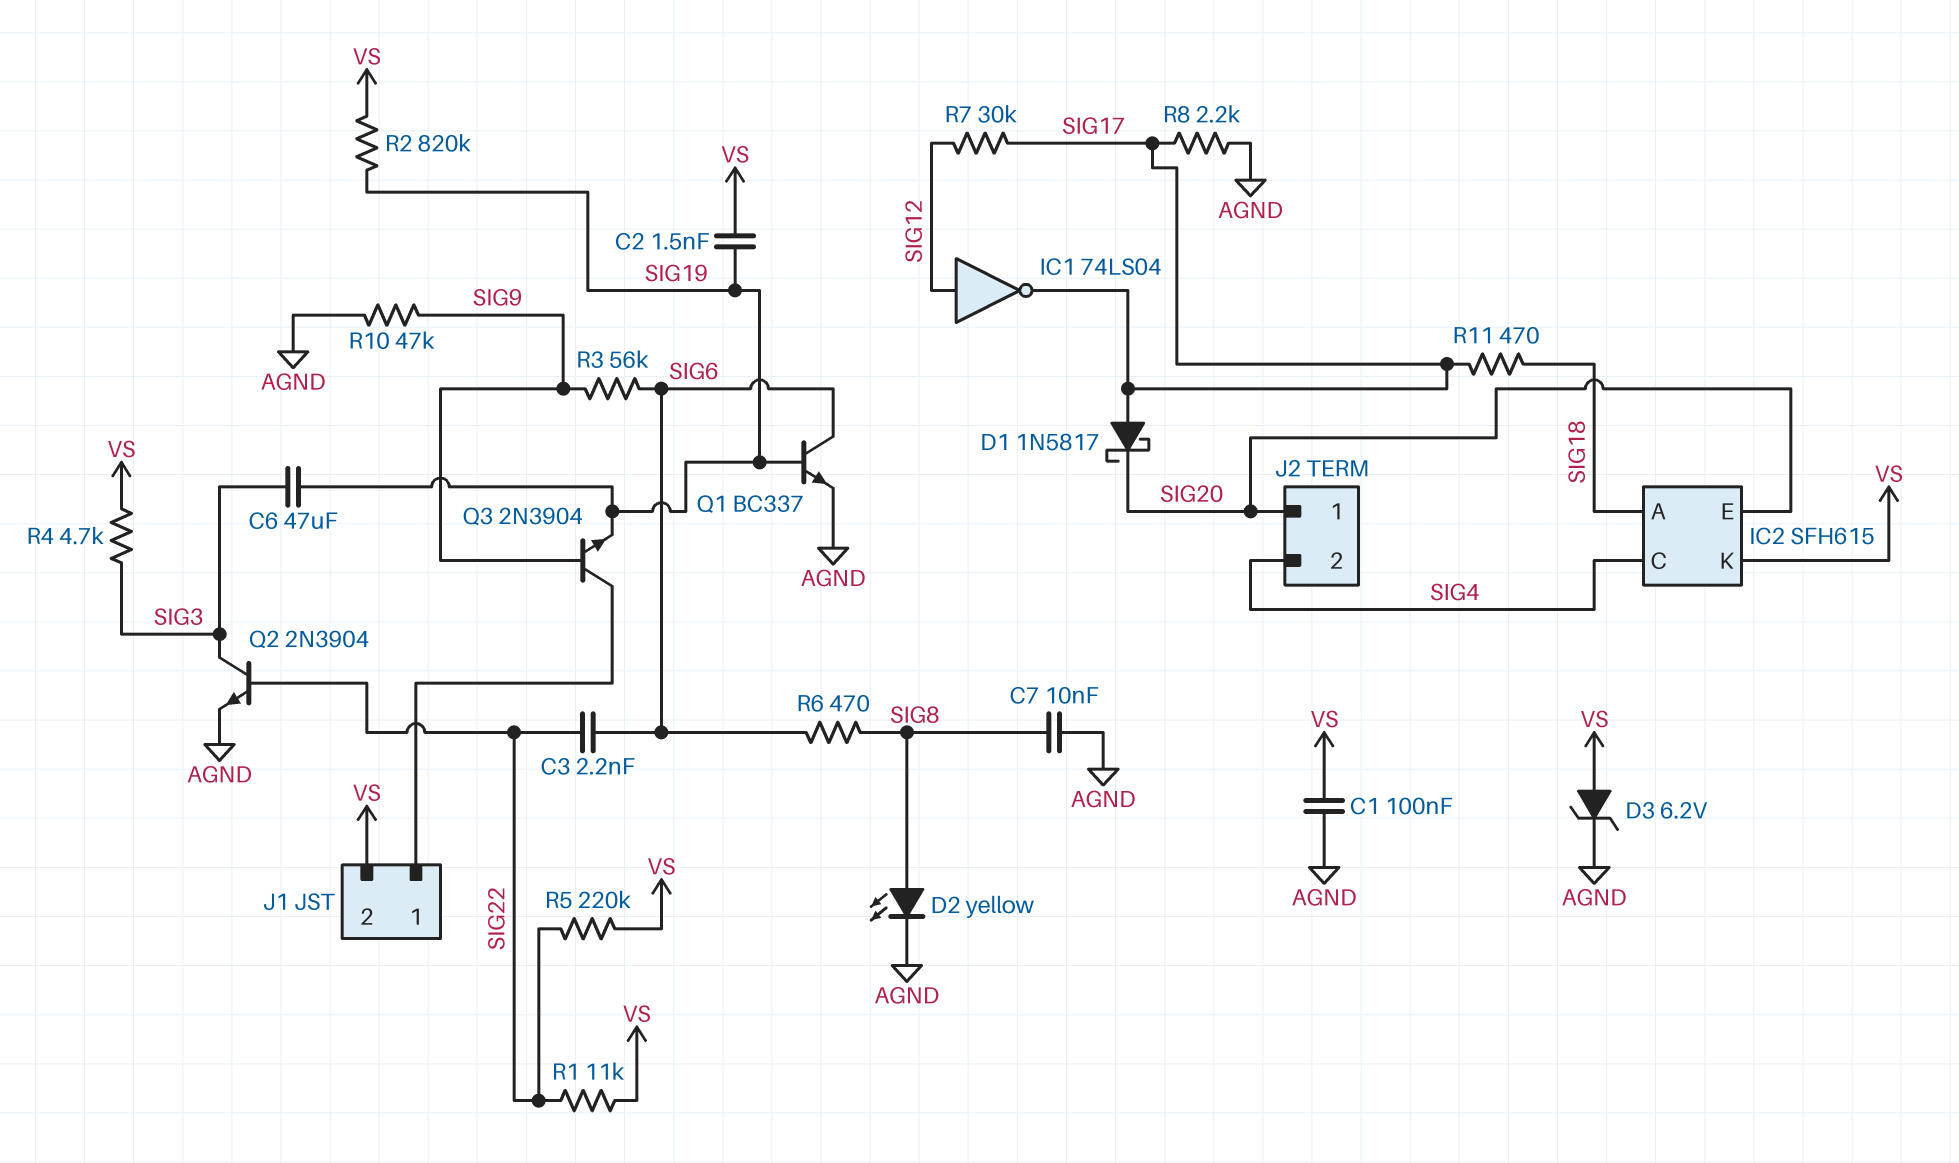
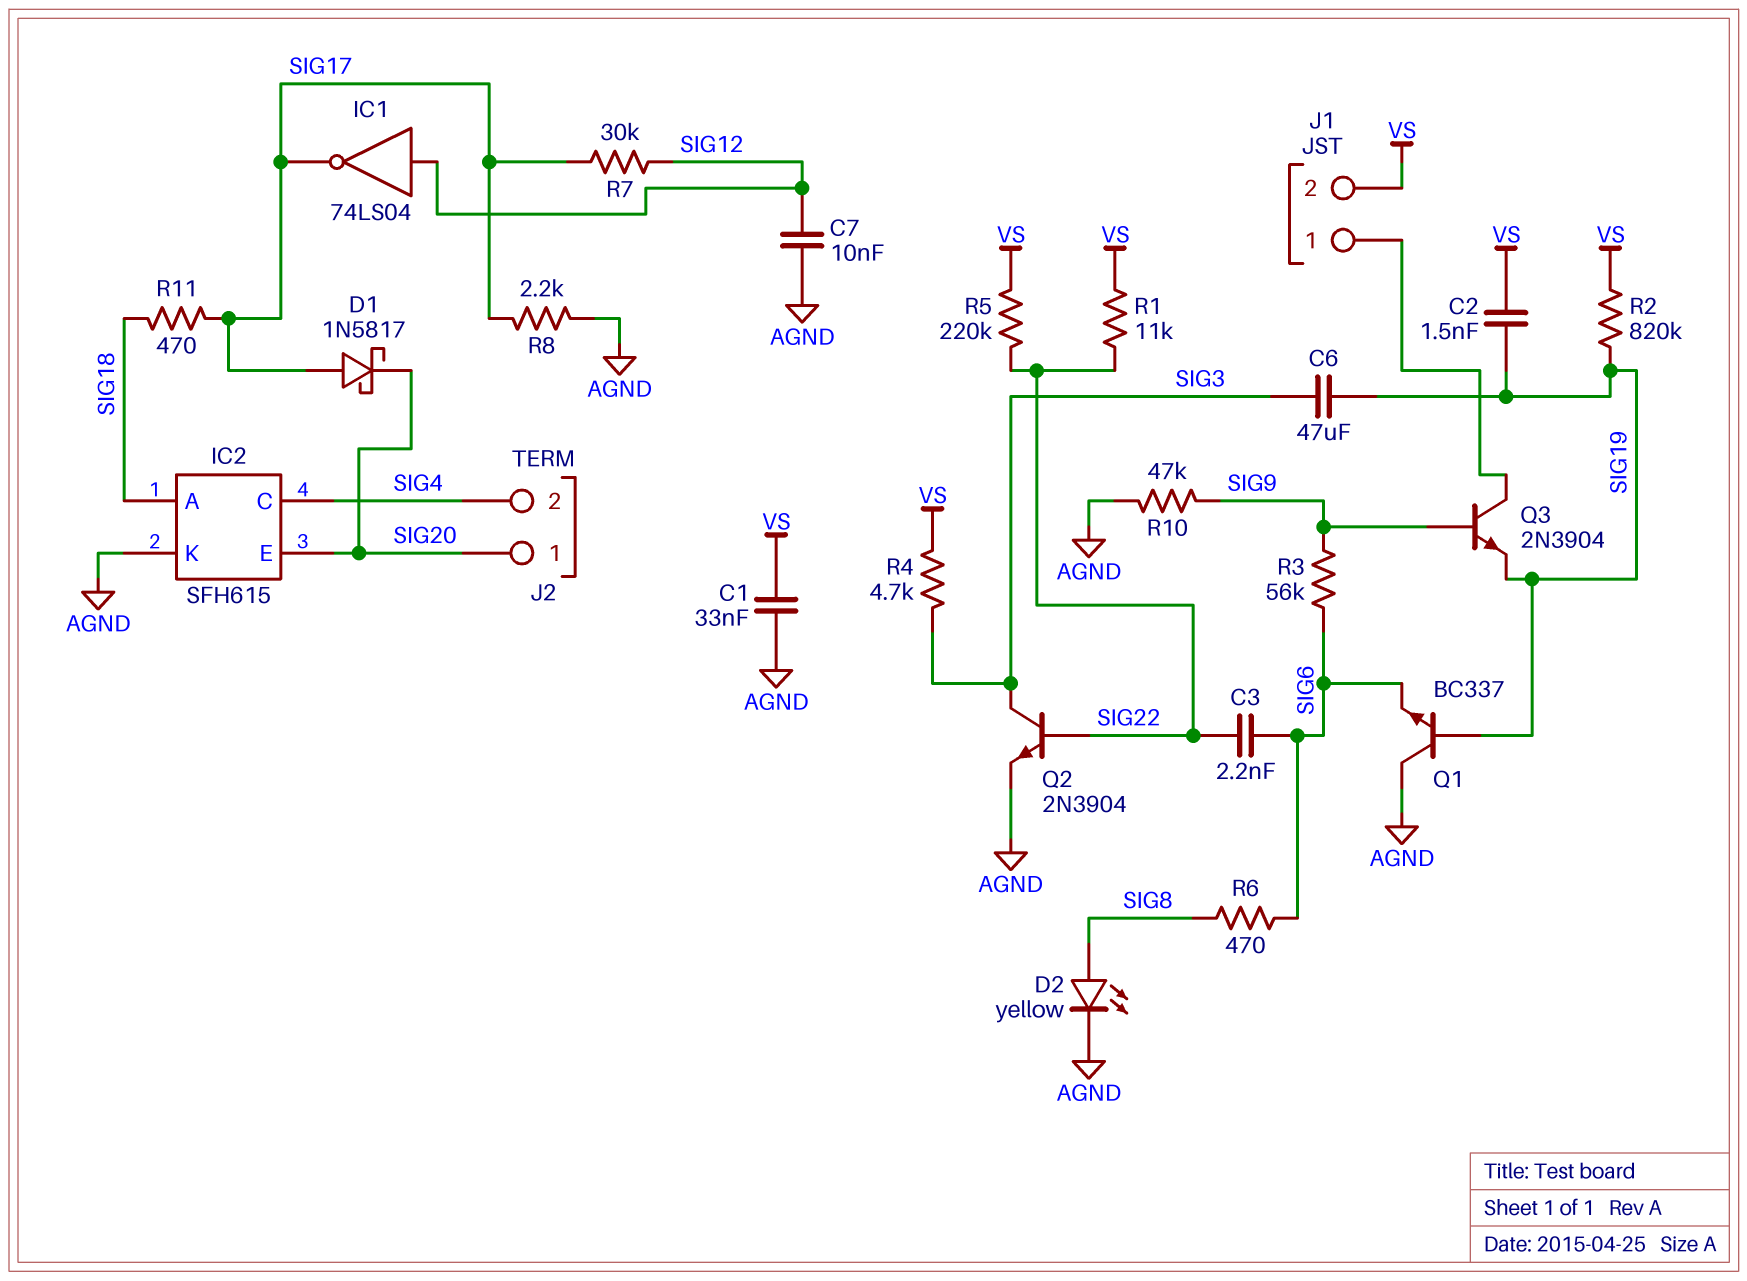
C1: 100nF (AGND, VS) -> 33nF (AGND, VS)
C7: 10nF (AGND, SIG8) -> 10nF (AGND, SIG12)
D3: zener 6.2V (A VS, K AGND) -> none
IC2 pin K: VS -> AGND
Q1: NPN BC337 (B SIG19, C SIG6, E AGND) -> NPN BC337 (B SIG19, C AGND, E SIG6)

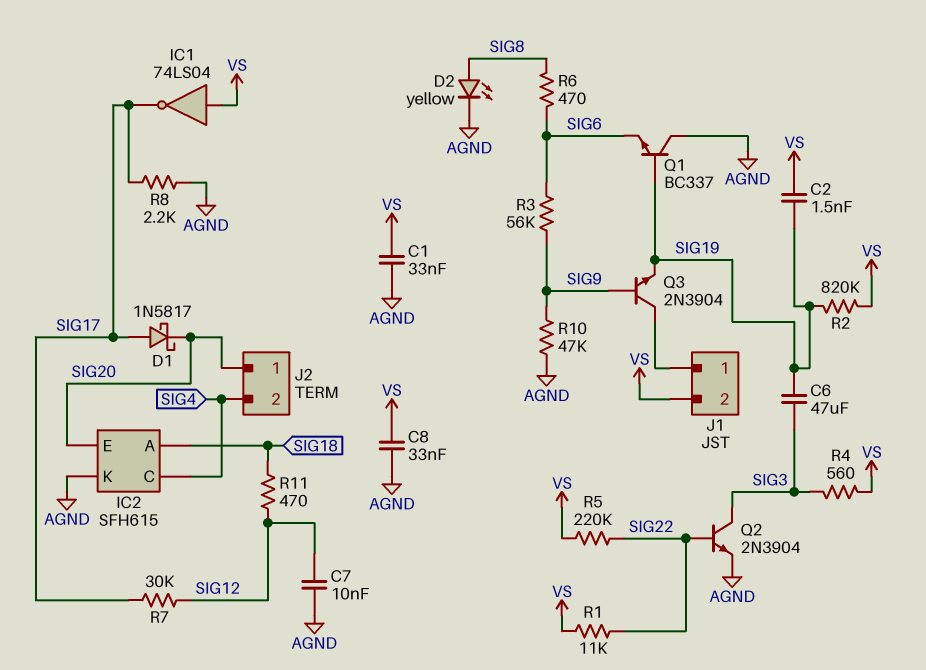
C3: 2.2nF (SIG6, SIG22) -> none
C8: none -> 33nF (AGND, VS)
IC1: NOT 74LS04 (in SIG12, out SIG17) -> NOT 74LS04 (in VS, out SIG17)
R4: 4.7k (SIG3, VS) -> 560 (SIG3, VS)
R11: 470 (SIG17, SIG18) -> 470 (SIG12, SIG18)

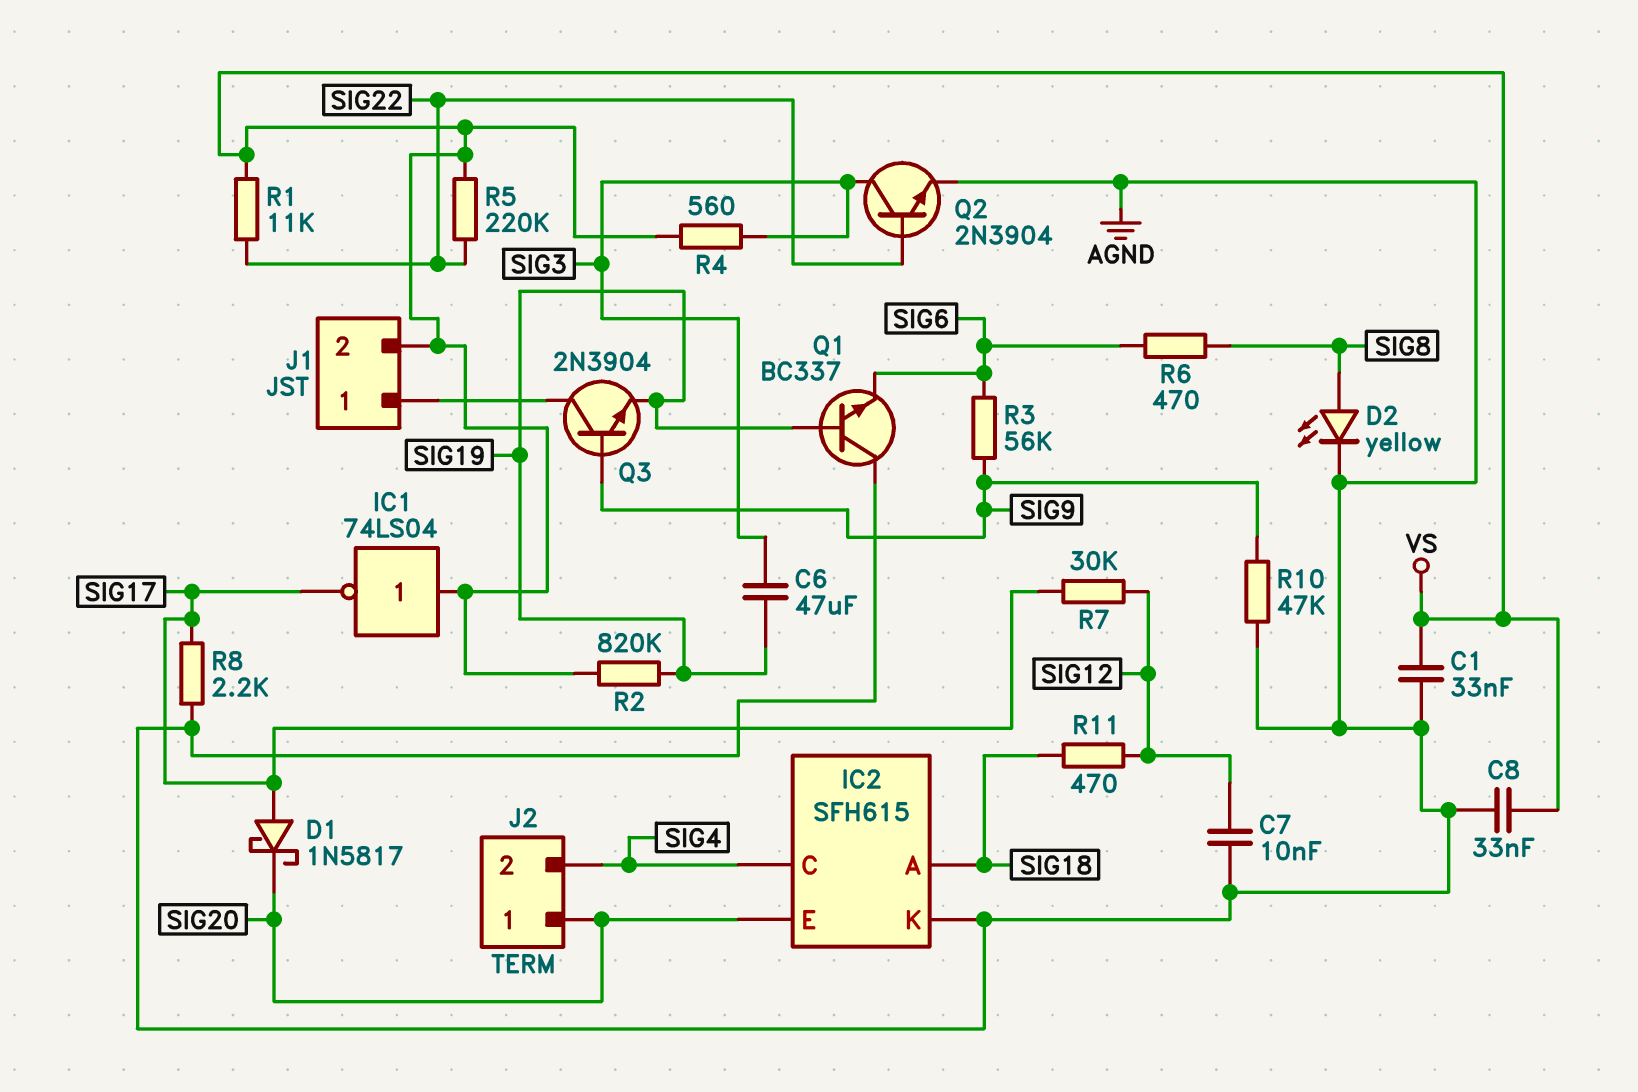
C2: 1.5nF (SIG19, VS) -> none

